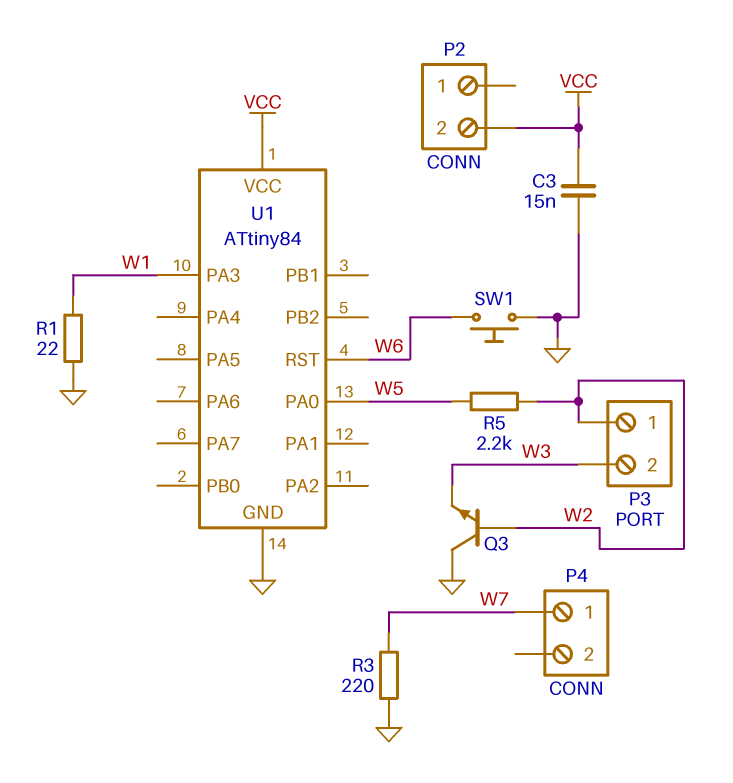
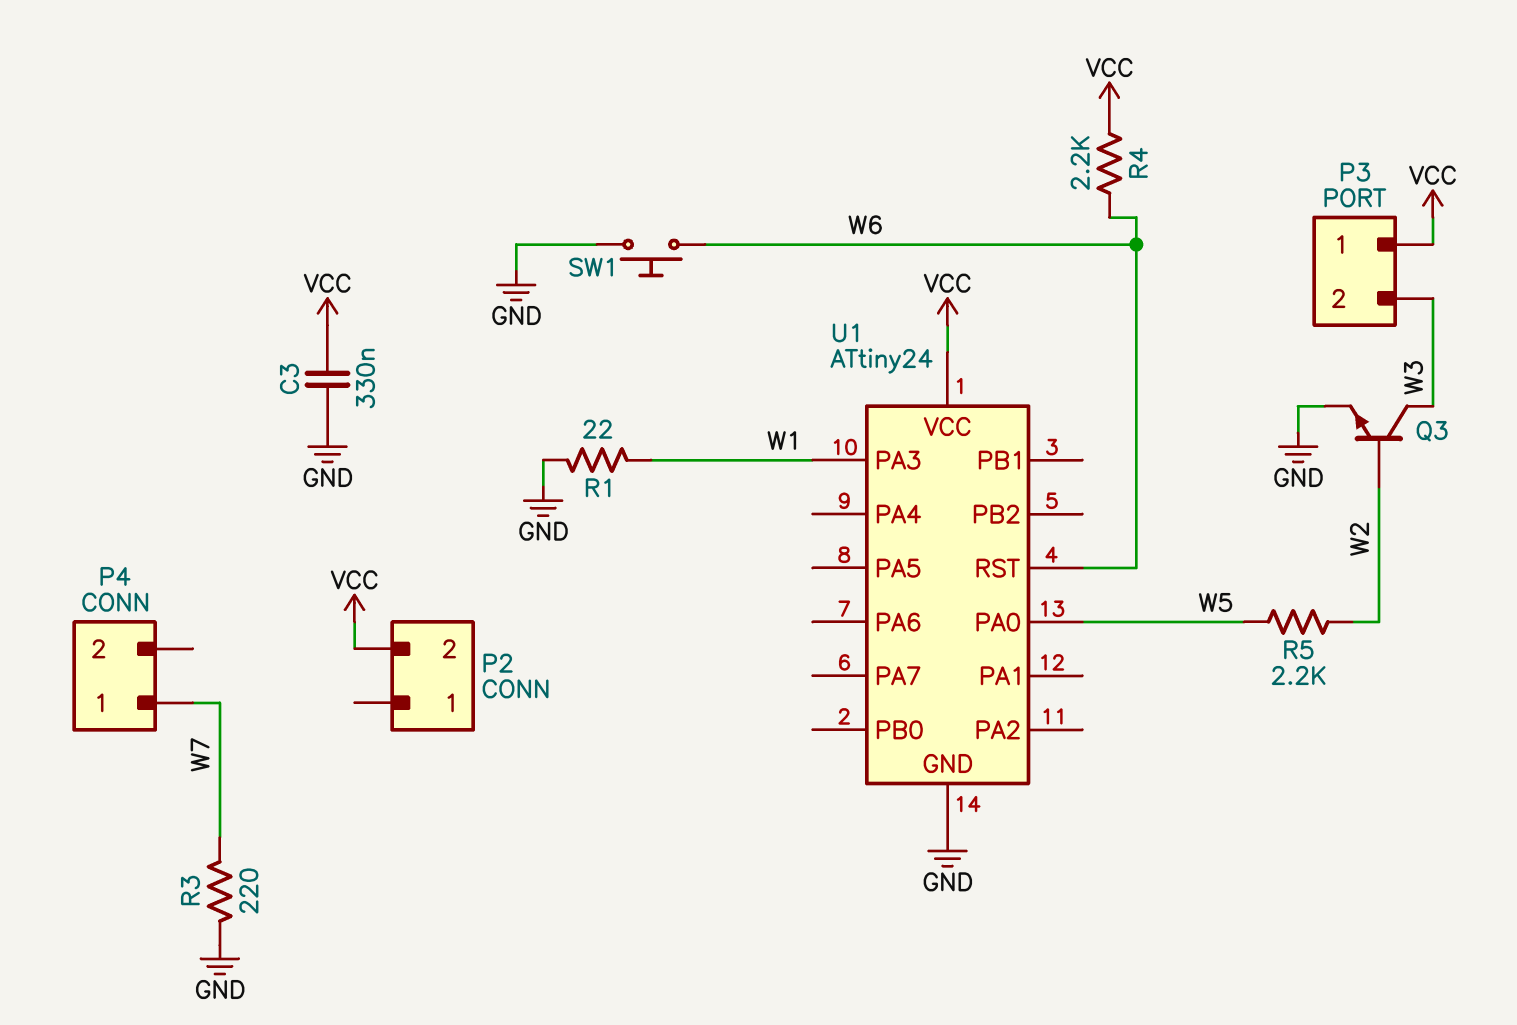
C3: 15nF (GND, VCC) -> 330nF (GND, VCC)
P3 pin 1: W2 -> VCC
Q3: NPN (B W2, C GND, E W3) -> NPN (B W2, C W3, E GND)
R4: none -> 2.2k (VCC, W6)
U1: ATtiny84 -> ATtiny24

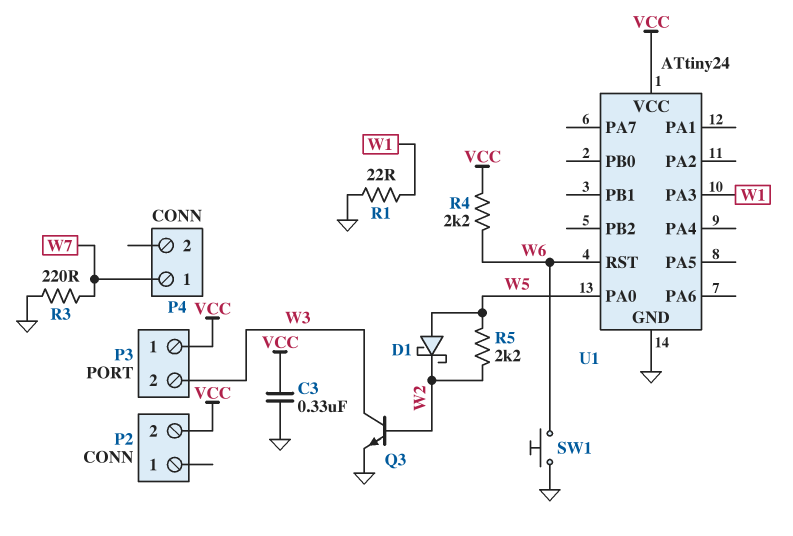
D1: none -> schottky (A W5, K W2)

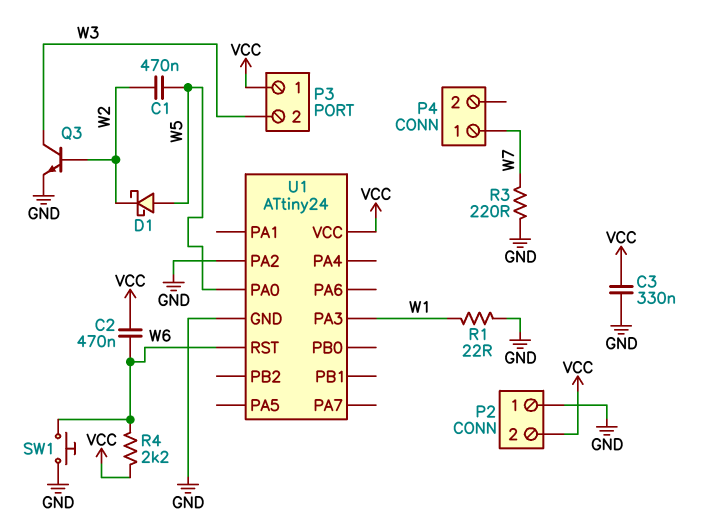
C1: none -> 470nF (W2, W5)
C2: none -> 470nF (VCC, W6)
P2 pin 1: none -> GND
R5: 2.2k (W2, W5) -> none
U1 pin PA2: none -> GND

